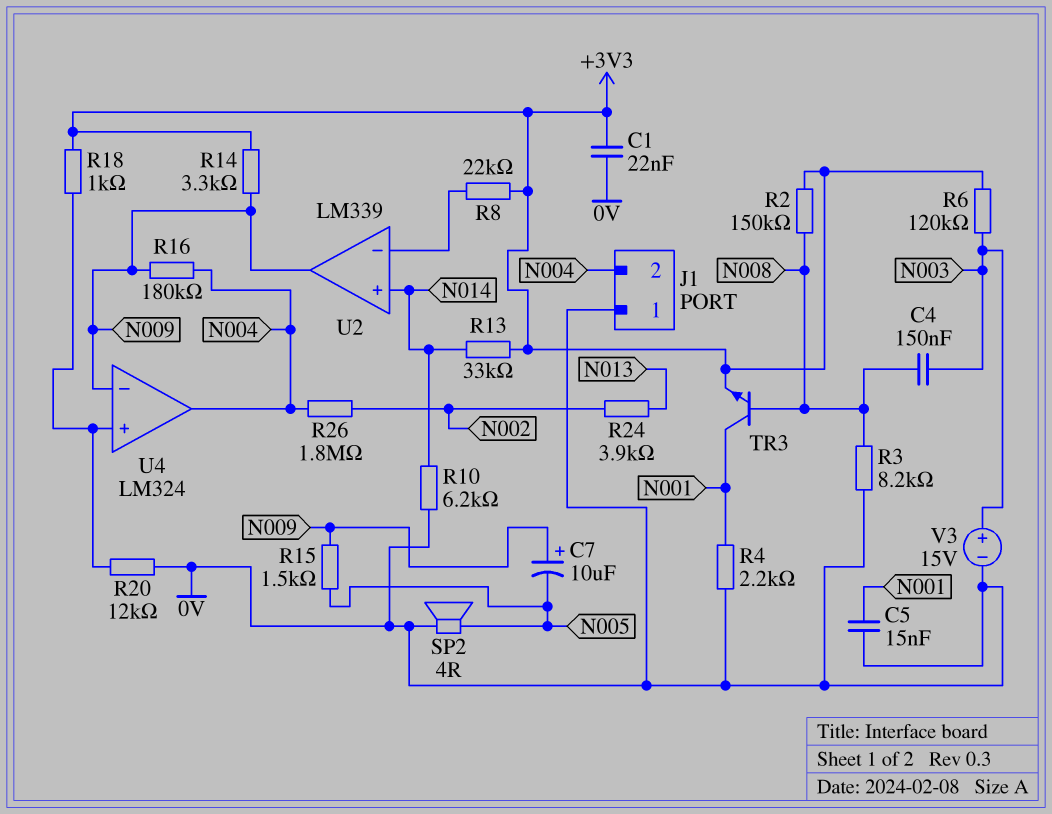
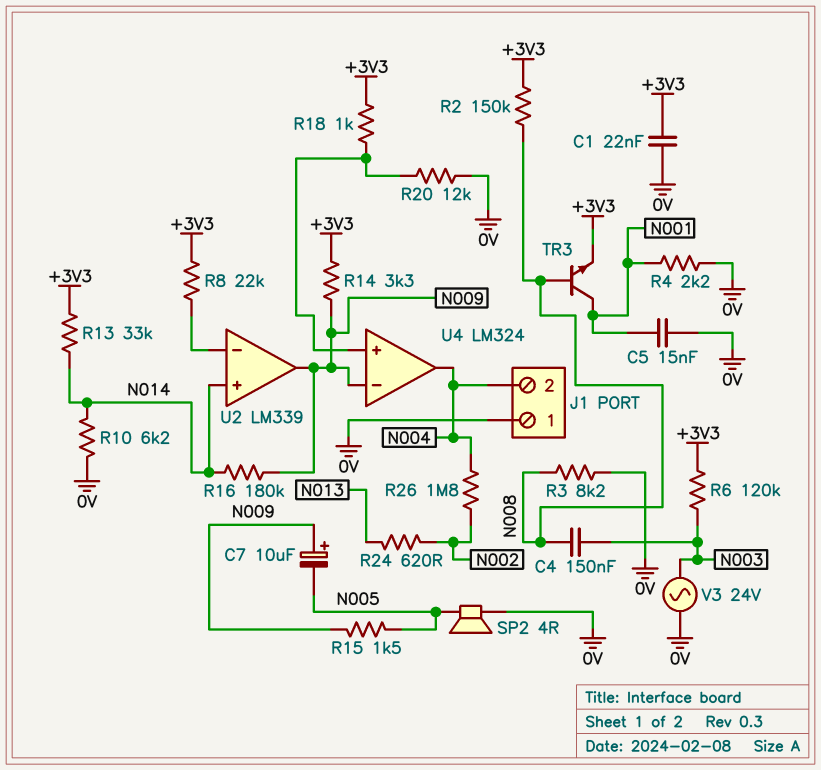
R16: 180k (N004, N009) -> 180k (N009, N014)
R24: 3.9k (N002, N013) -> 620 (N002, N013)
V3: 15V (plus N003, minus 0V) -> AC 24V (0V, N003)

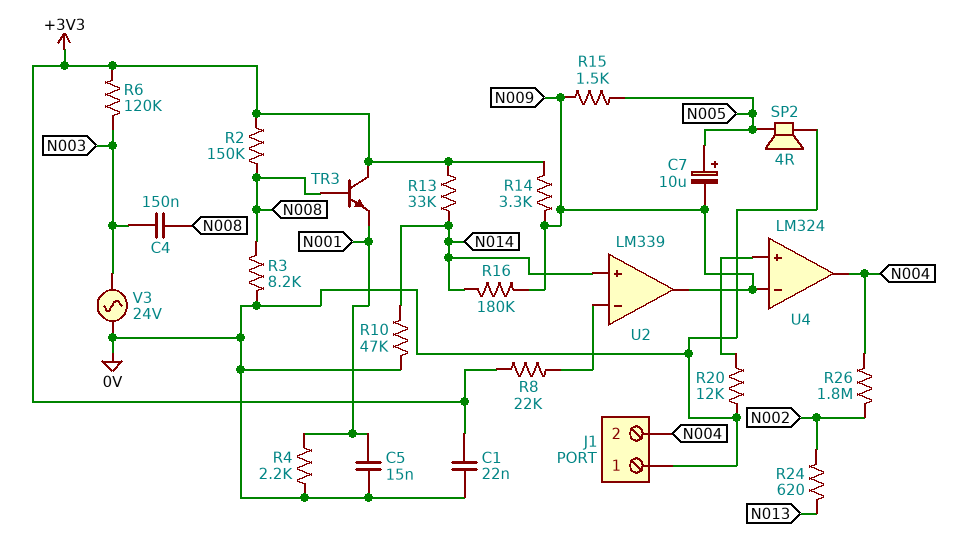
C7: 10uF (plus N009, minus N005) -> 10uF (plus N005, minus N009)
R10: 6.2k (0V, N014) -> 47k (0V, N014)
R18: 1k (+3V3, U4/in+) -> none
TR3: NPN (B N008, C N001, E +3V3) -> NPN (B N008, C +3V3, E N001)

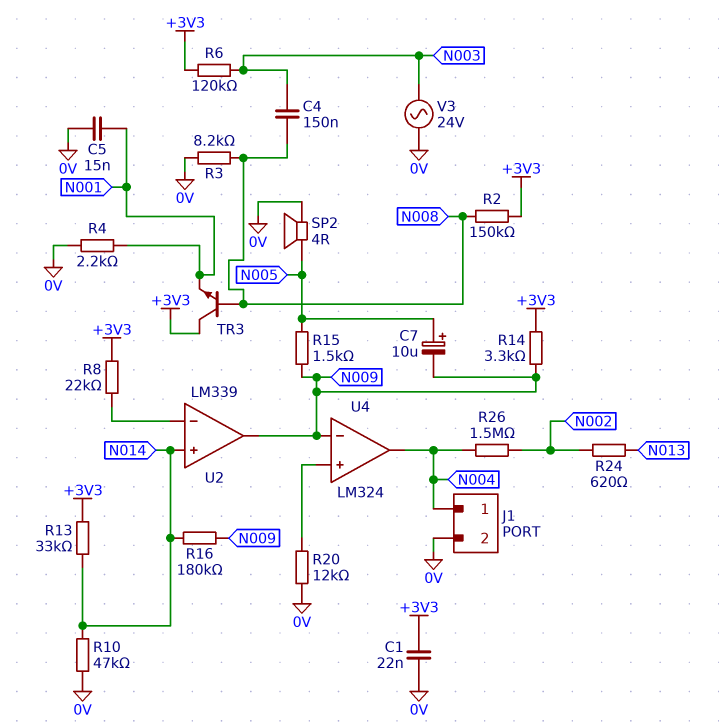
J1 pin 1: 0V -> N004
J1 pin 2: N004 -> 0V
R26: 1.8M (N002, N004) -> 1.5M (N002, N004)

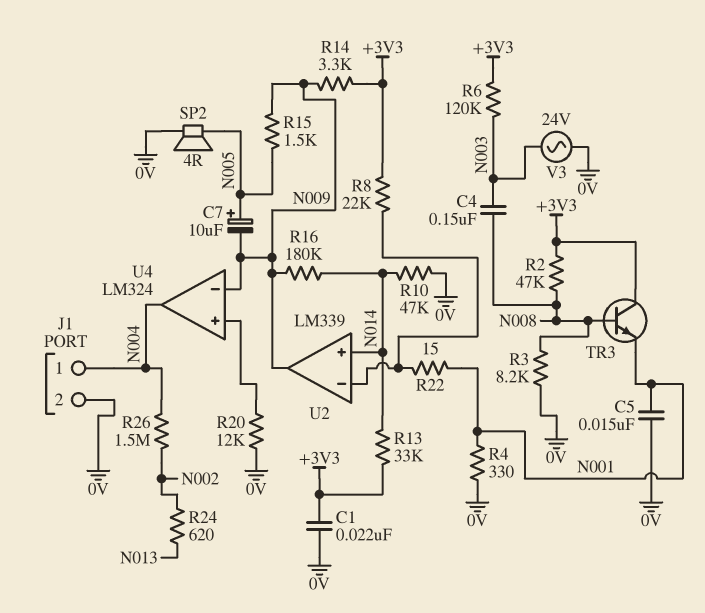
R2: 150k (+3V3, N008) -> 47k (+3V3, N008)
R4: 2.2k (0V, N001) -> 330 (0V, N001)
R22: none -> 15 (N001, U2/in-)

